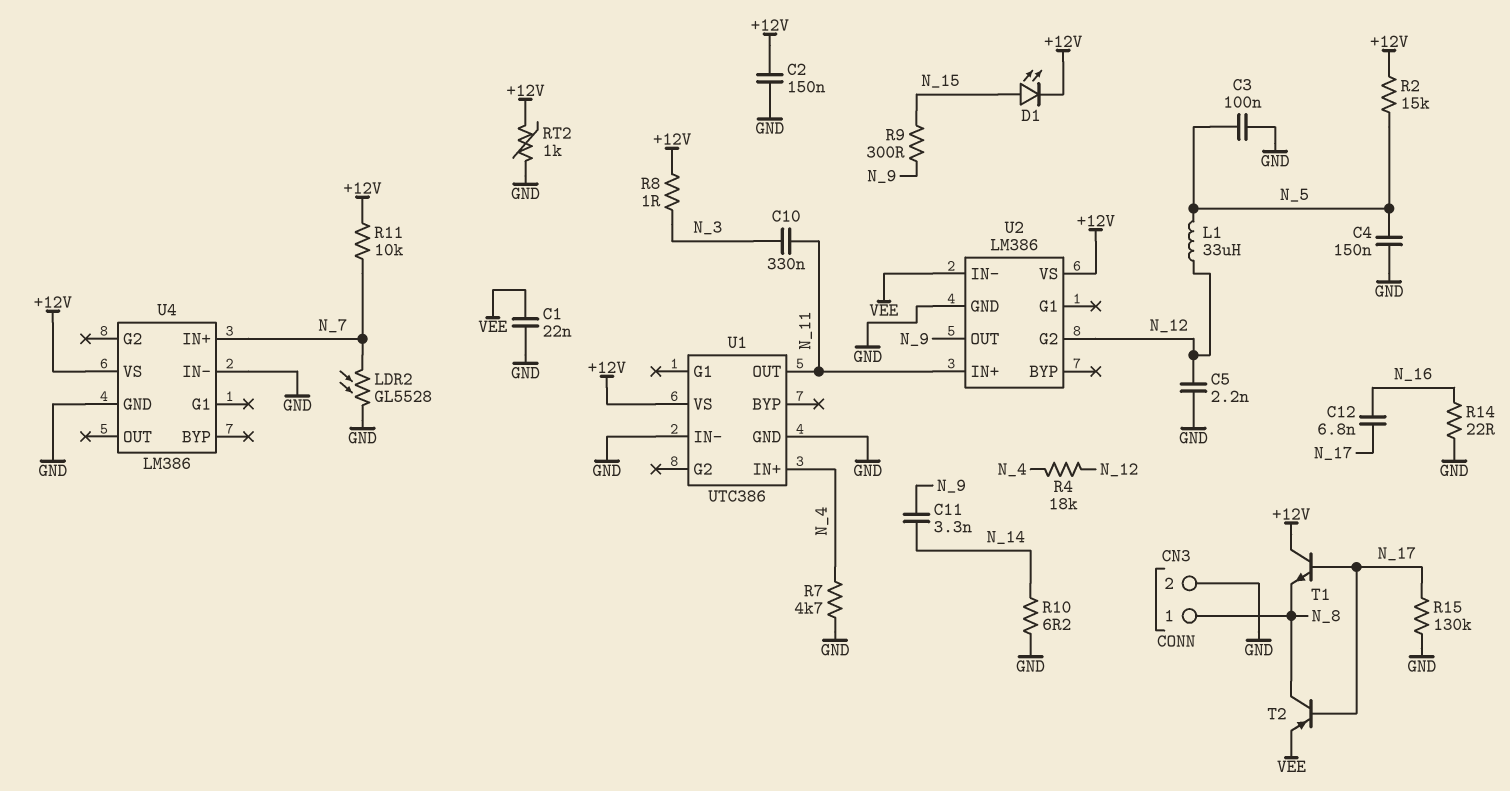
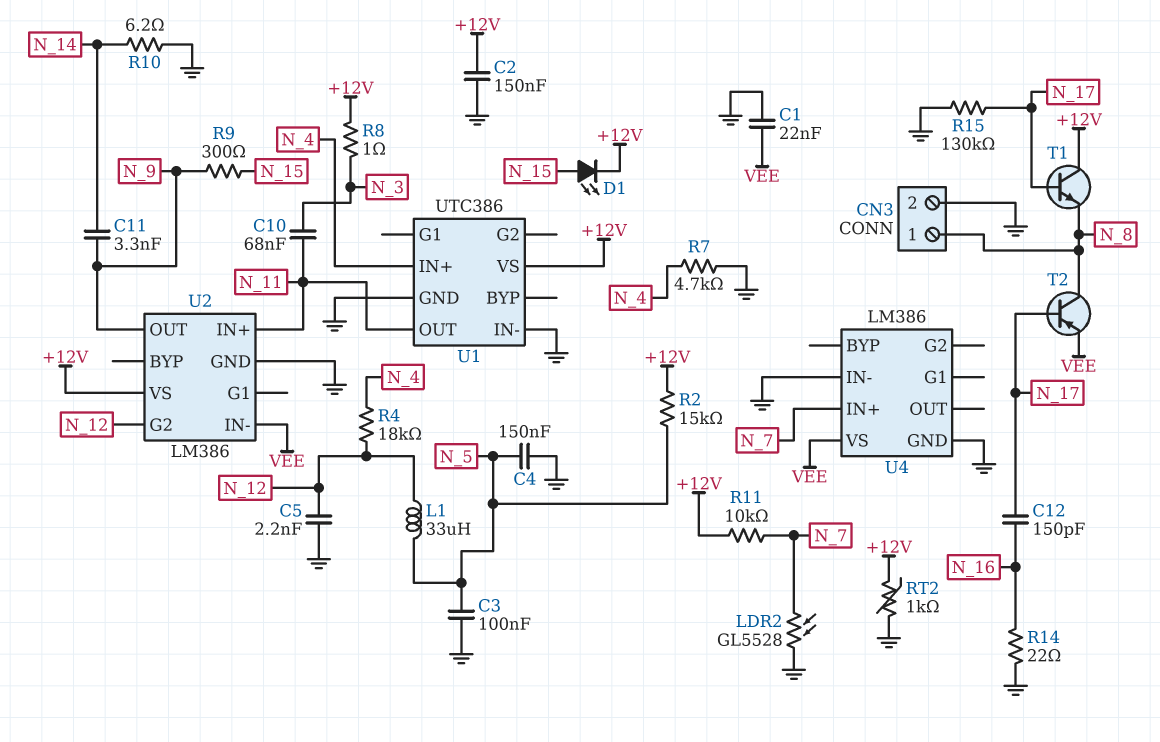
C10: 330nF (N_3, N_11) -> 68nF (N_3, N_11)
C12: 6.8nF (N_16, N_17) -> 150pF (N_16, N_17)
U4 pin VS: +12V -> VEE

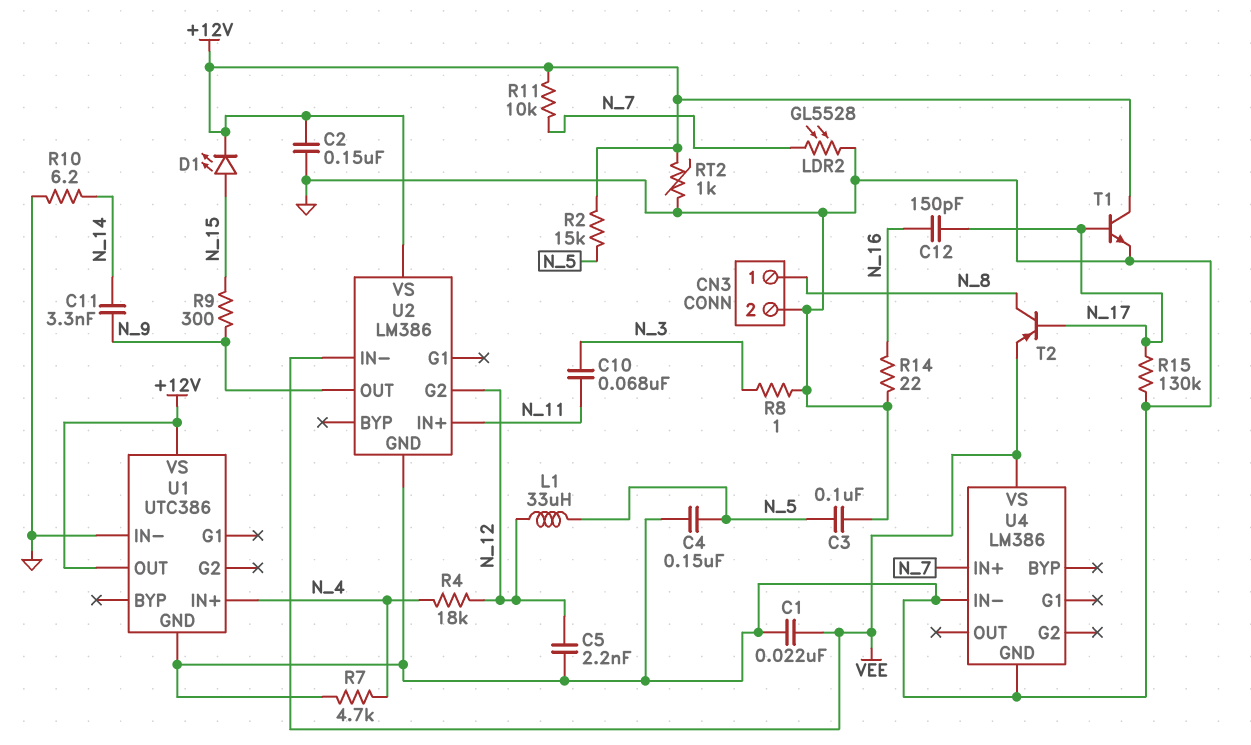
R8: 1 (+12V, N_3) -> 1 (GND, N_3)
T1: NPN (B N_17, C +12V, E N_8) -> NPN (B N_17, C +12V, E GND)
U1 pin OUT: N_11 -> +12V

